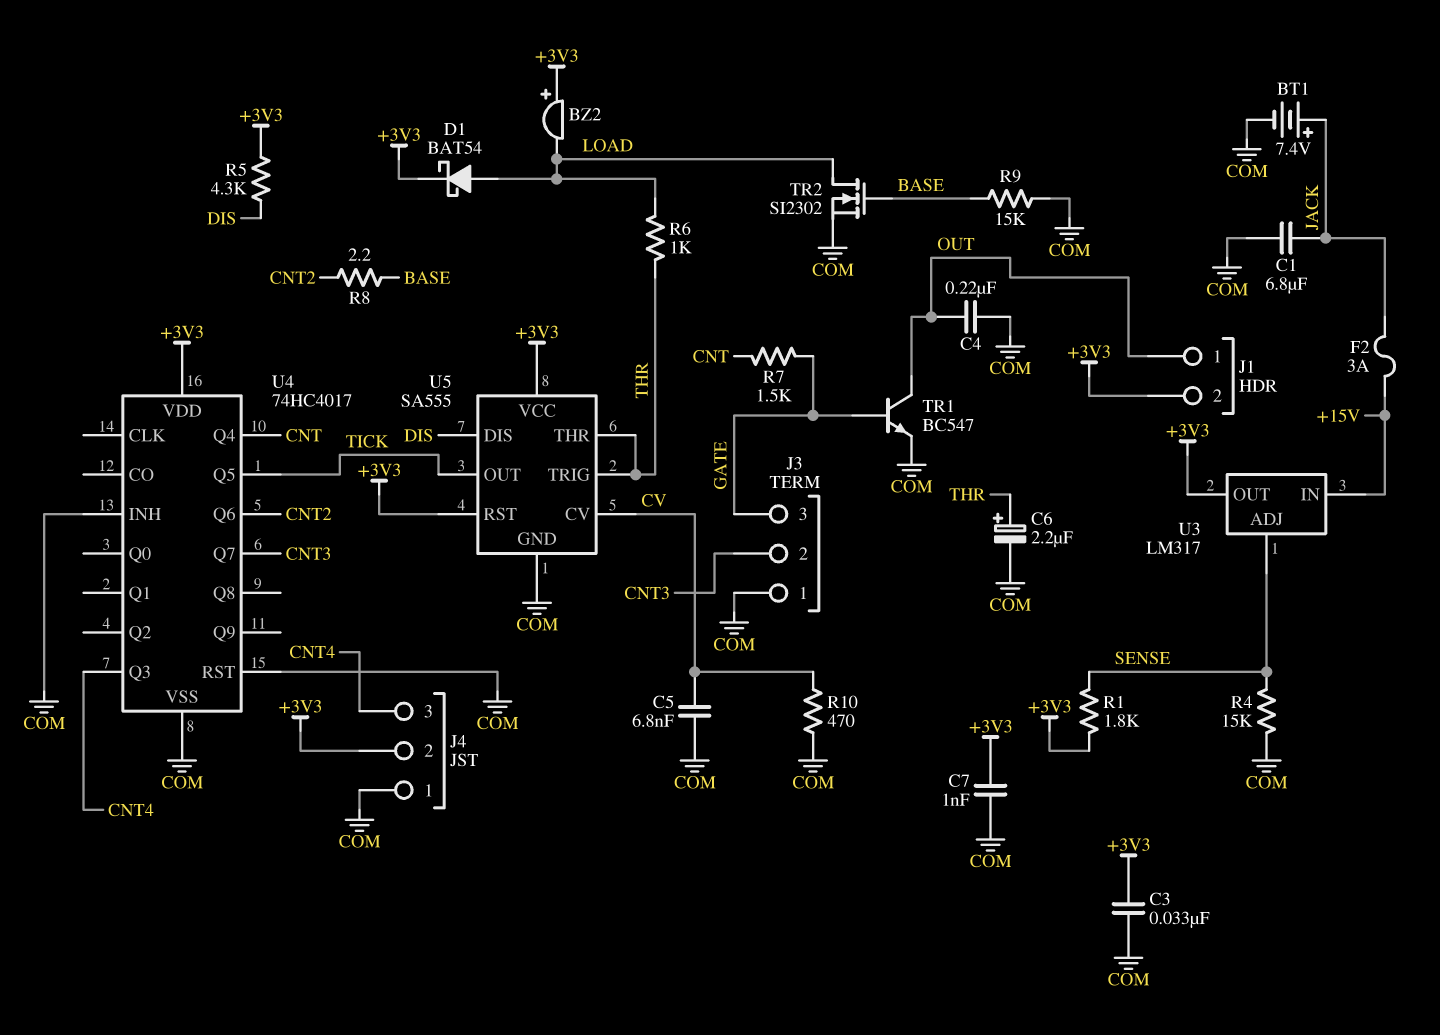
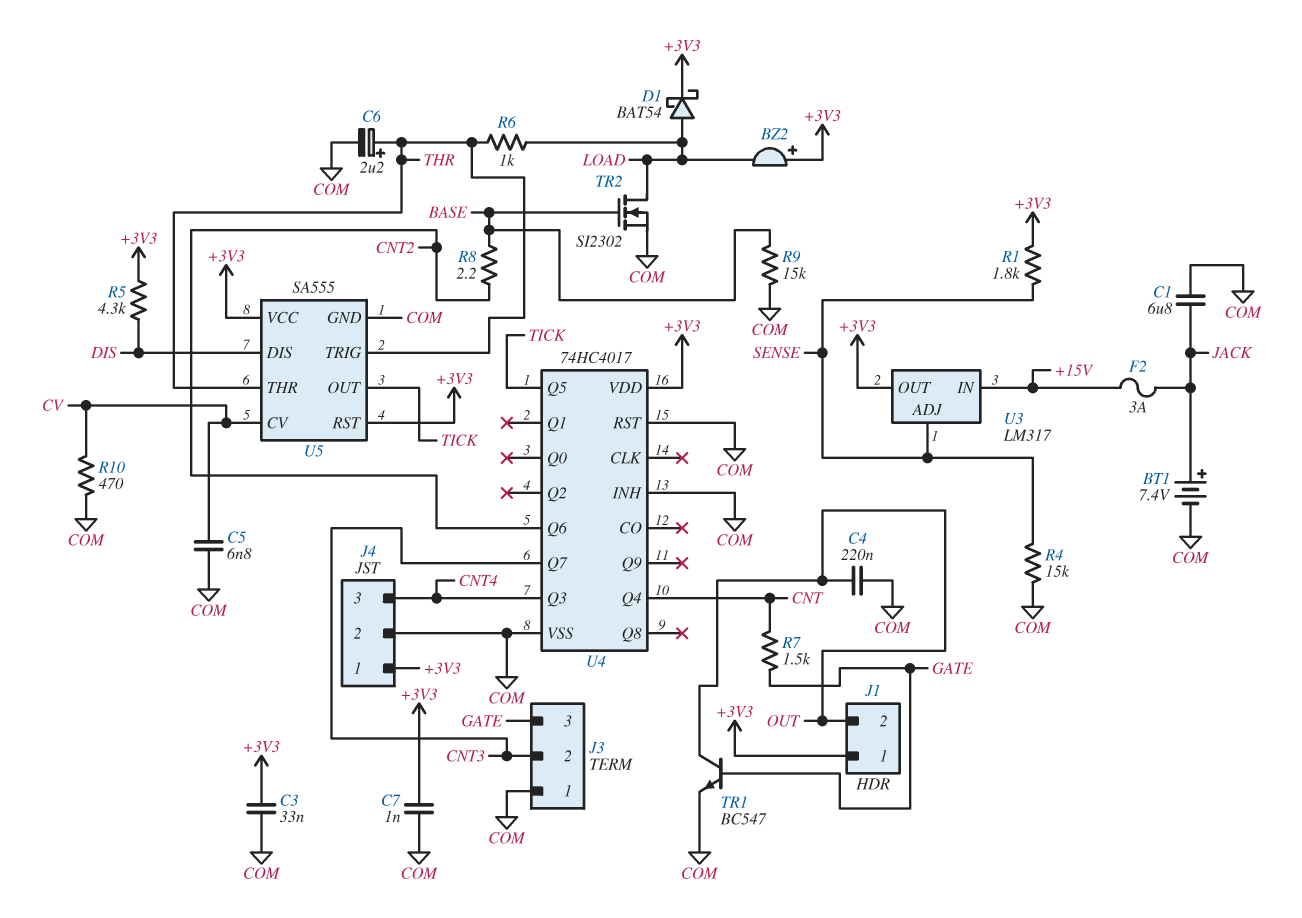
J1 pin 1: OUT -> +3V3
J1 pin 2: +3V3 -> OUT
J4 pin 1: COM -> +3V3
J4 pin 2: +3V3 -> COM

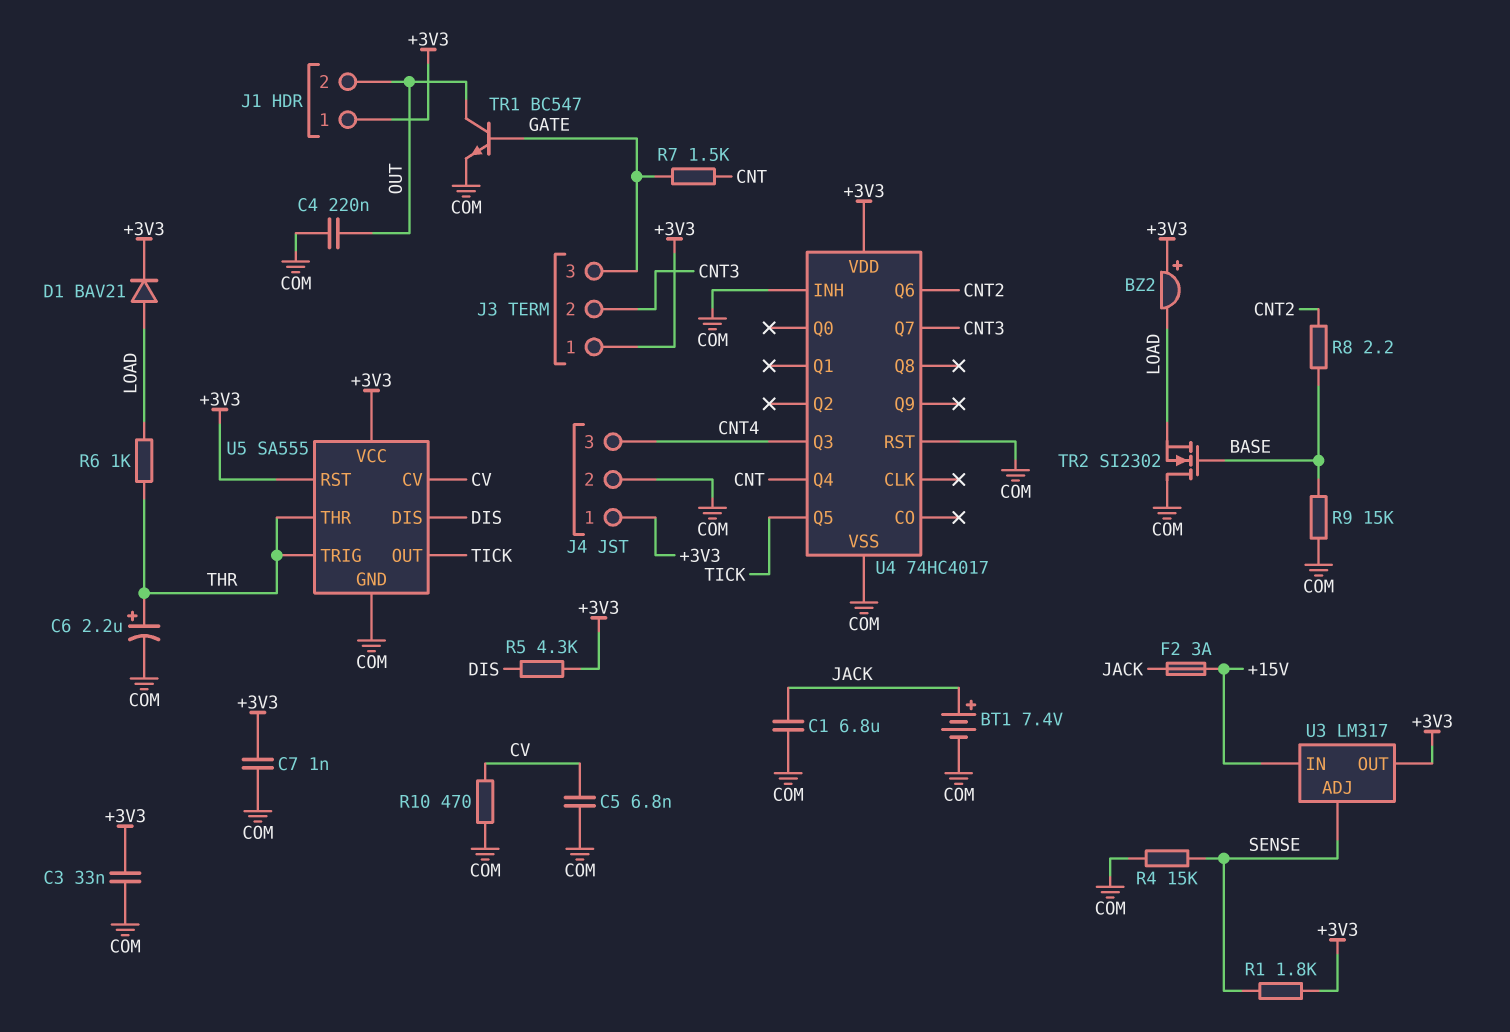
D1: schottky BAT54 (A LOAD, K +3V3) -> diode BAV21 (A LOAD, K +3V3)
J3 pin 1: COM -> +3V3
TR2: NMOS SI2302 (G BASE, D LOAD, S COM) -> NMOS SI2302 (G BASE, D COM, S LOAD)

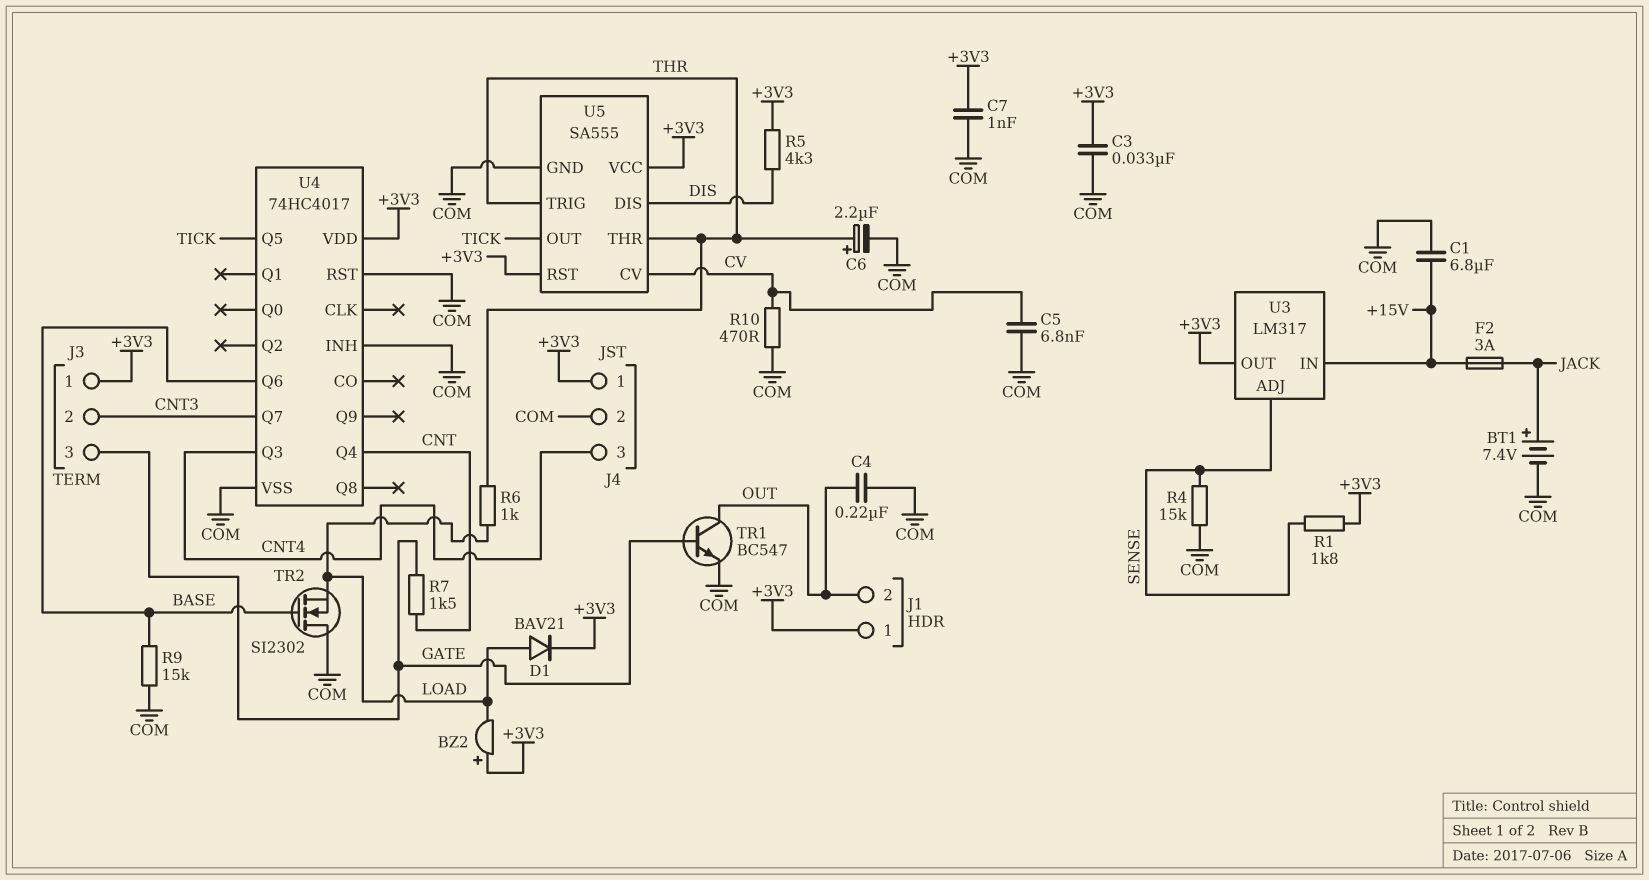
C1: 6.8uF (COM, JACK) -> 6.8uF (+15V, COM)
R8: 2.2 (BASE, CNT2) -> none
U4 pin Q6: CNT2 -> BASE

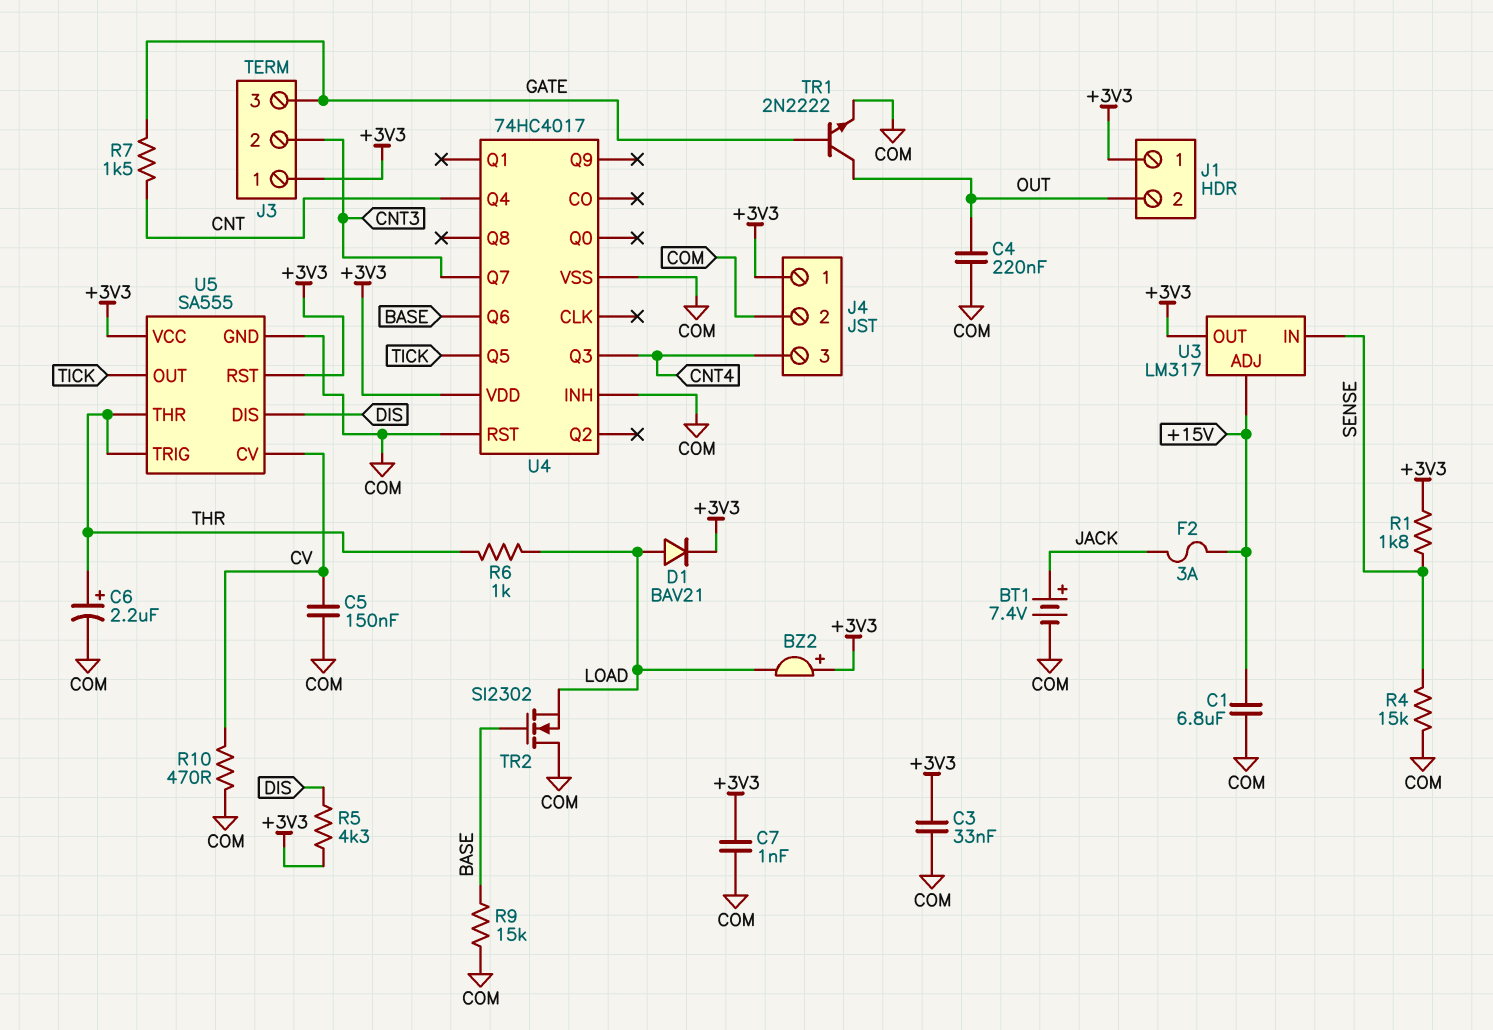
C5: 6.8nF (COM, CV) -> 150nF (COM, CV)
TR1: NPN BC547 (B GATE, C OUT, E COM) -> NPN 2N2222 (B GATE, C OUT, E COM)
U3 pin ADJ: SENSE -> +15V
U3 pin IN: +15V -> SENSE

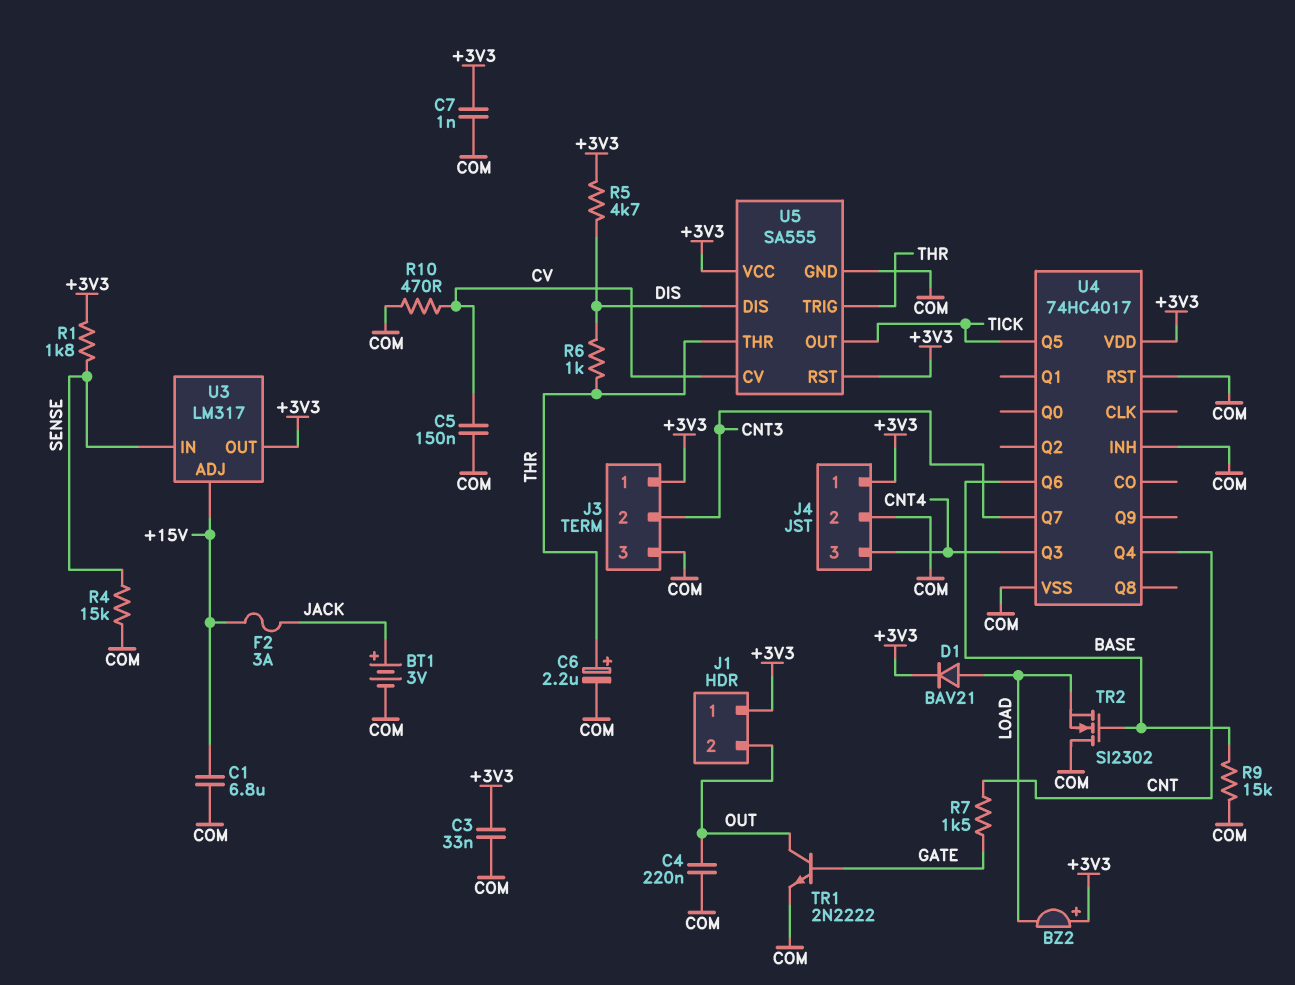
BT1: 7.4V (plus JACK, minus COM) -> 3V (plus JACK, minus COM)
J3 pin 3: GATE -> COM
R5: 4.3k (+3V3, DIS) -> 4.7k (+3V3, DIS)
R6: 1k (LOAD, THR) -> 1k (DIS, THR)

